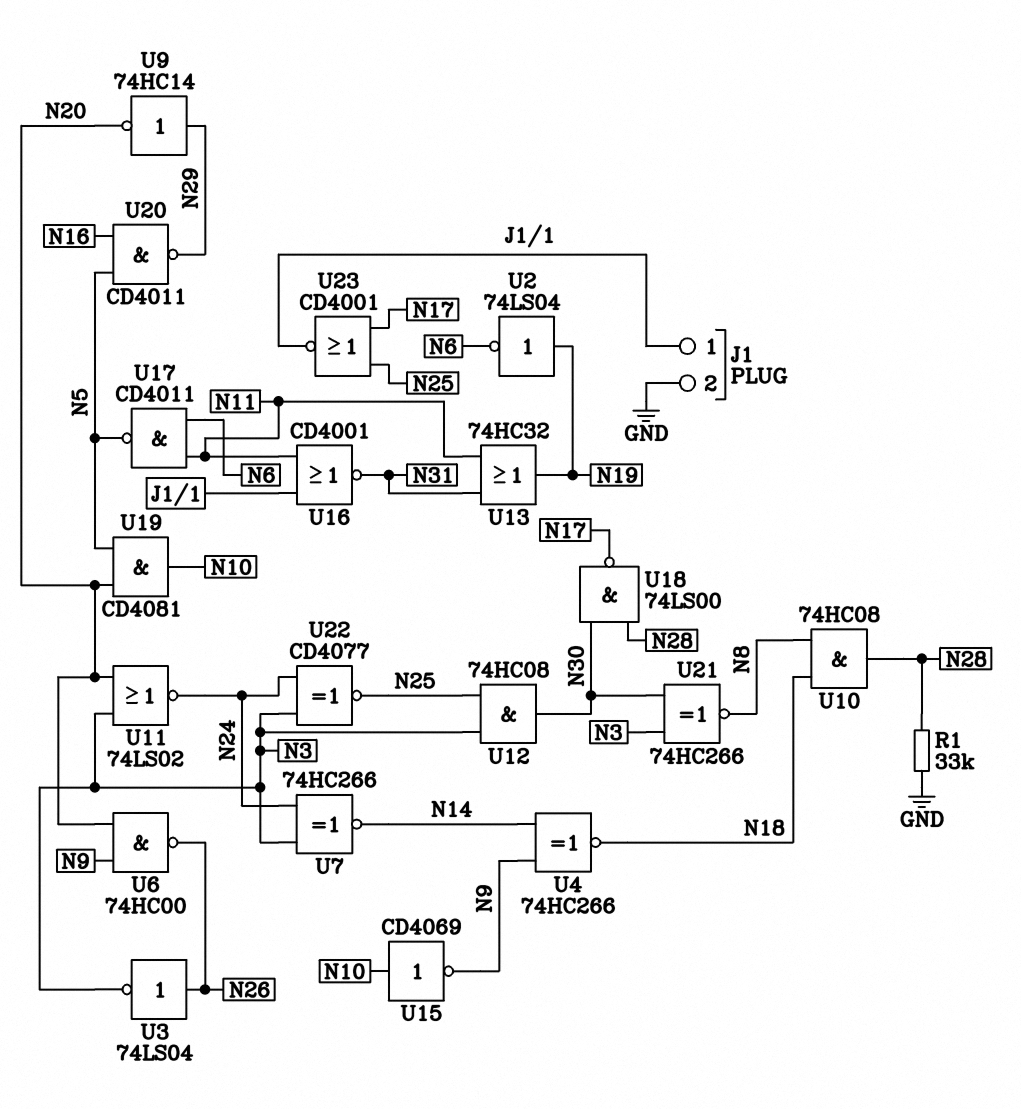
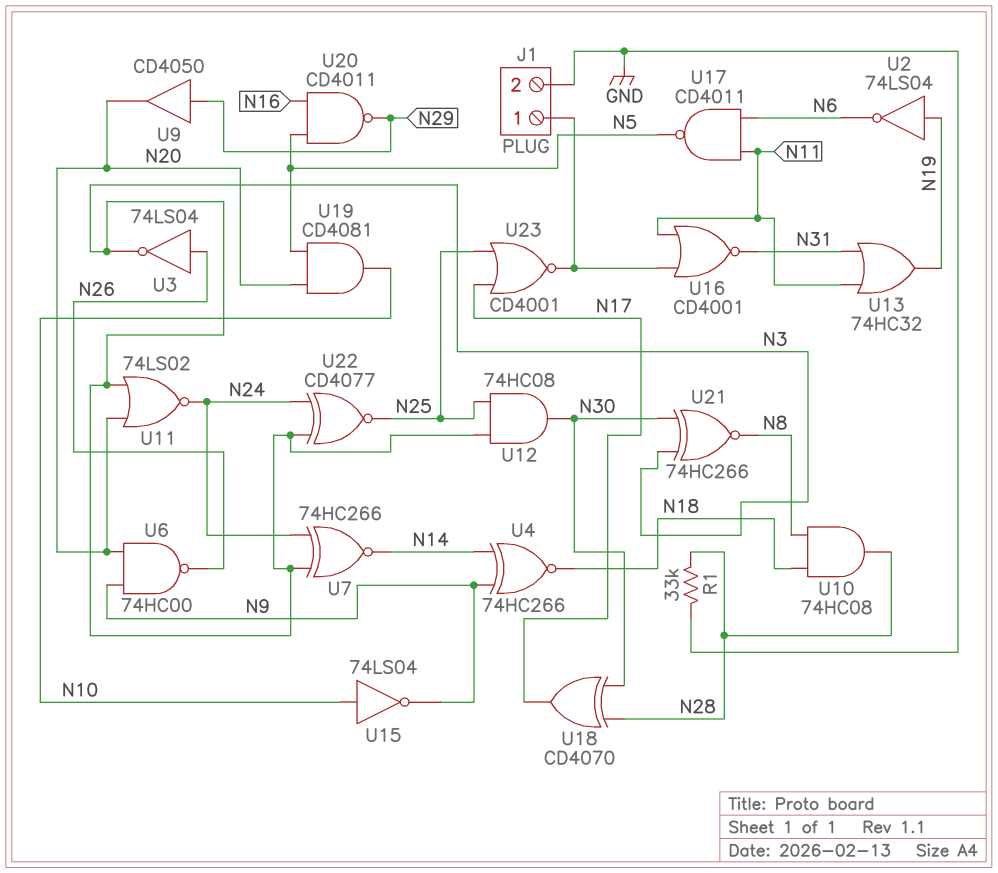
U9: NOT 74HC14 (in N29, out N20) -> buffer CD4050 (in N29, out N20)
U15: NOT CD4069 (in N10, out N9) -> NOT 74LS04 (in N10, out N9)
U18: NAND 74LS00 (in N28, in N30, out N17) -> XOR CD4070 (in N28, in N30, out N17)

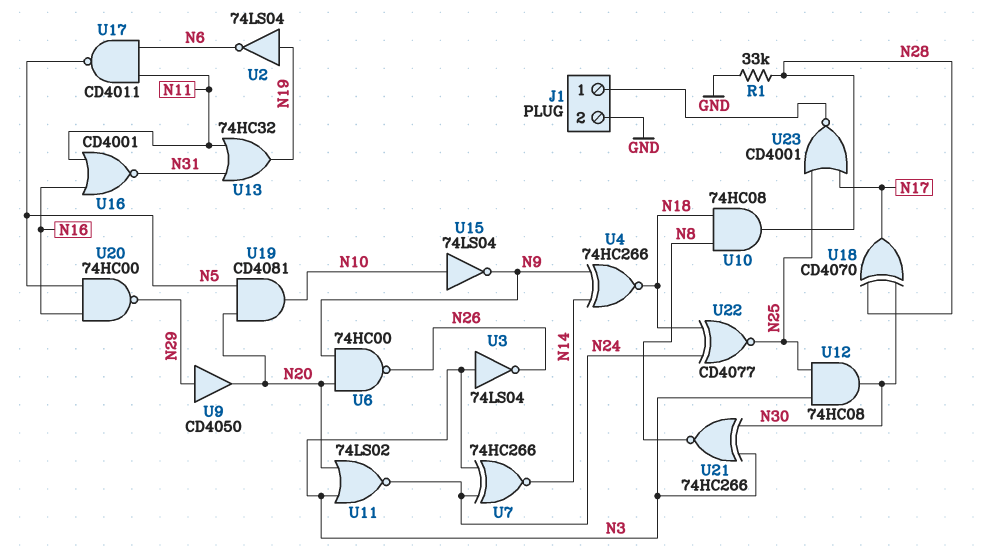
U3: NOT 74LS04 (in N26, out N3) -> NOT 74LS04 (in N3, out N26)
U16: NOR CD4001 (in J1/1, in N11, out N31) -> NOR CD4001 (in N11, in N16, out N31)
U20: NAND CD4011 (in N5, in N16, out N29) -> NAND 74HC00 (in N5, in N16, out N29)
U22: XNOR CD4077 (in N3, in N24, out N25) -> XNOR CD4077 (in N18, in N24, out N25)

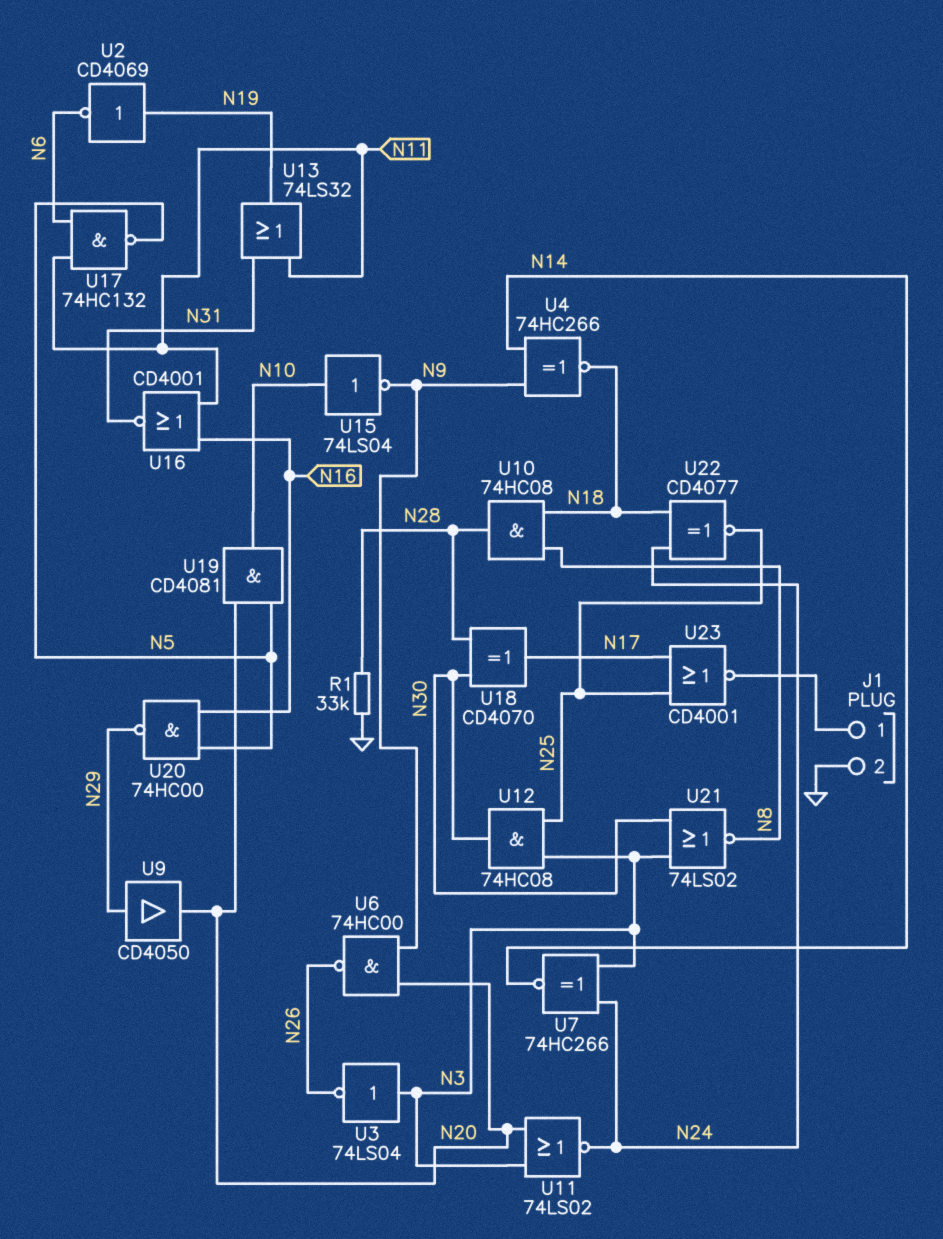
U2: NOT 74LS04 (in N19, out N6) -> NOT CD4069 (in N19, out N6)
U13: OR 74HC32 (in N11, in N31, out N19) -> OR 74LS32 (in N11, in N31, out N19)
U17: NAND CD4011 (in N6, in N11, out N5) -> NAND 74HC132 (in N6, in N11, out N5)
U21: XNOR 74HC266 (in N3, in N30, out N8) -> NOR 74LS02 (in N3, in N30, out N8)

